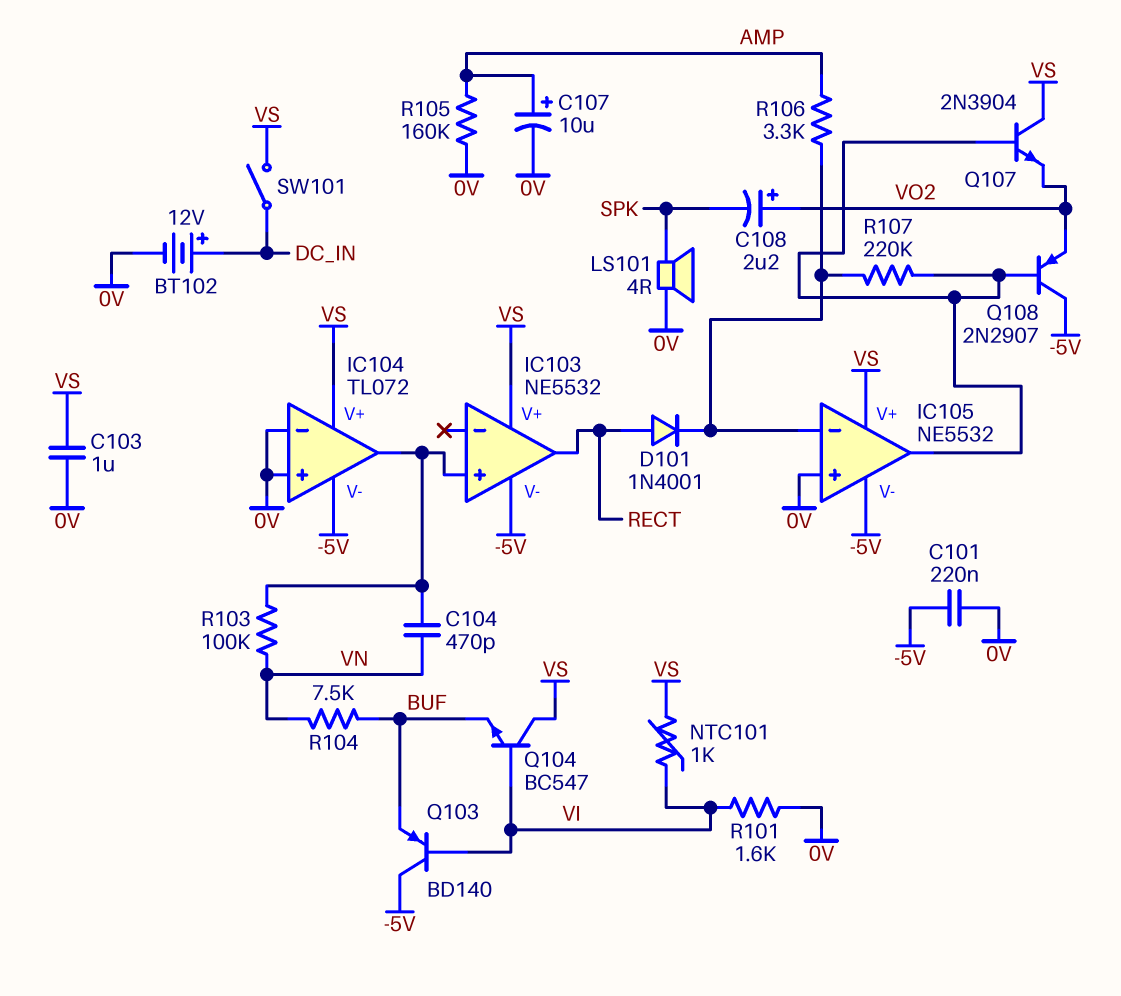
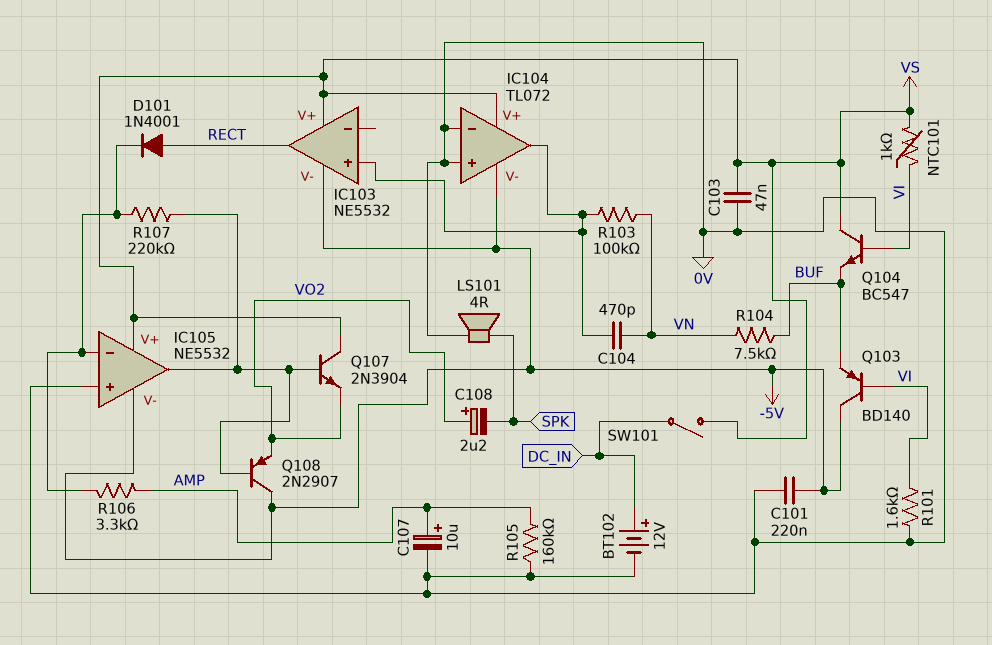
C103: 1uF (0V, VS) -> 47nF (0V, VS)

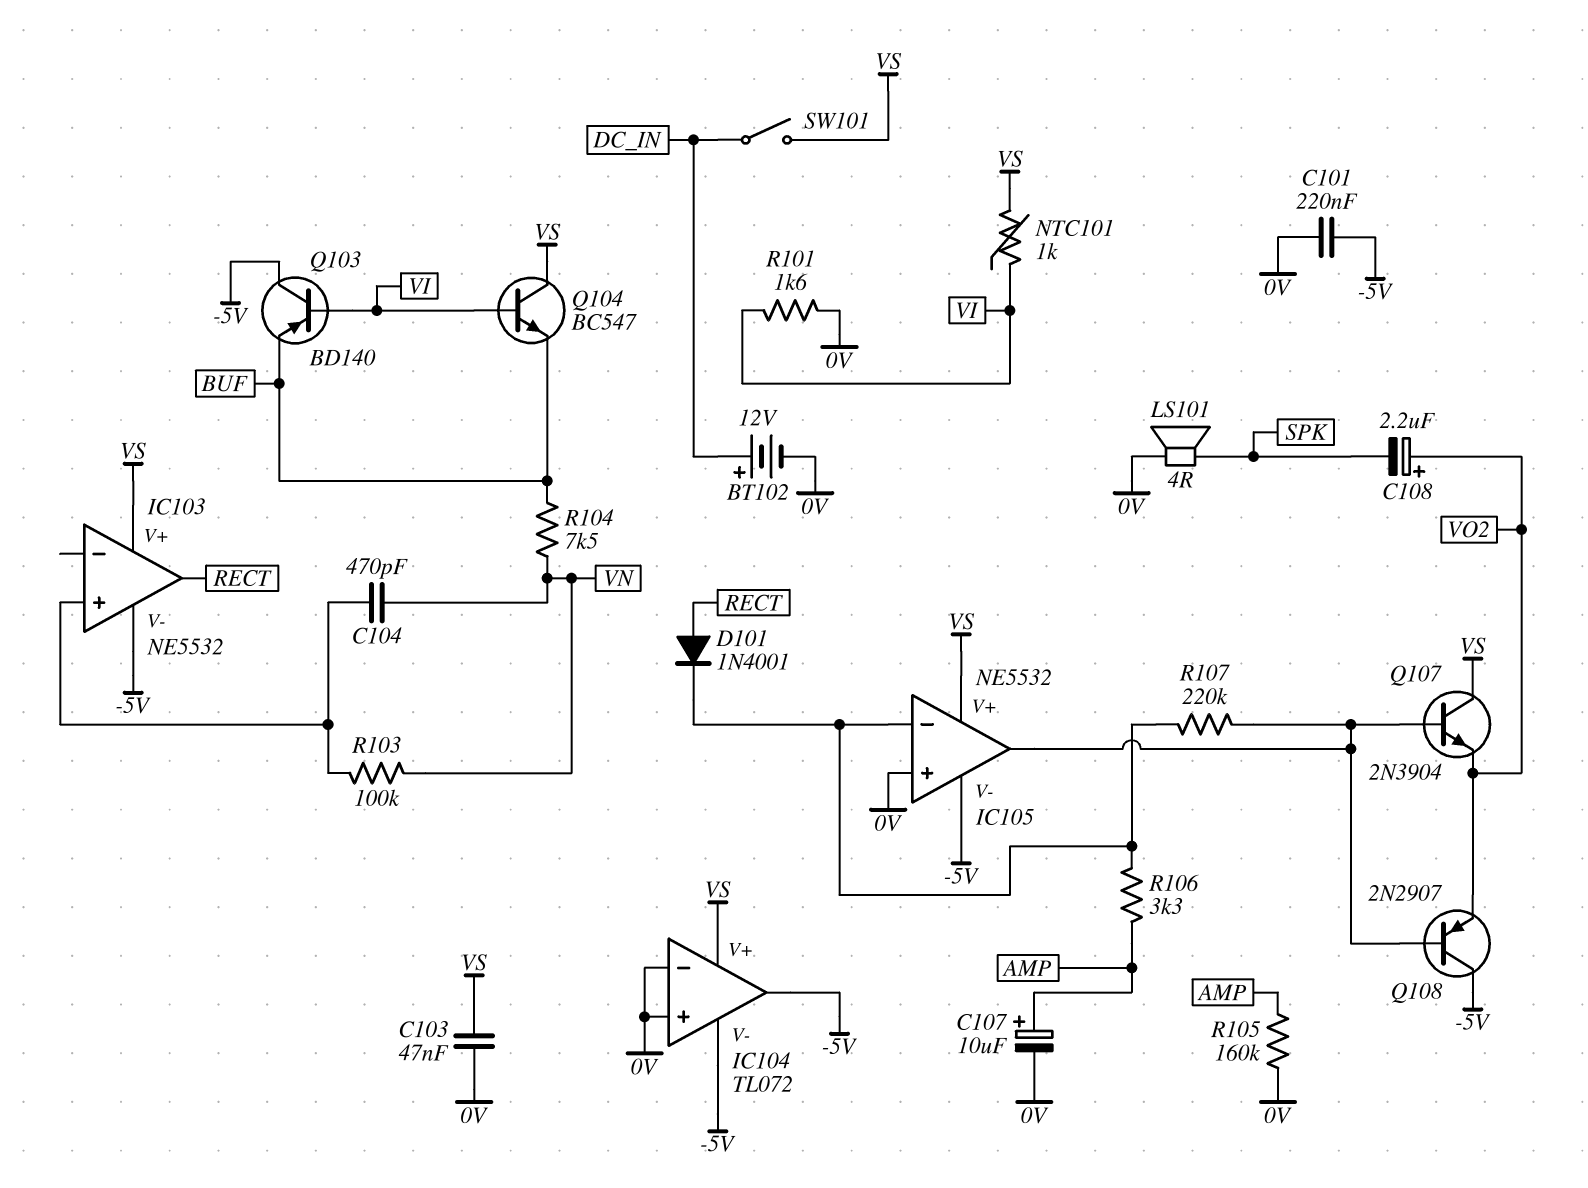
IC104 pin out: IC103/in+ -> -5V

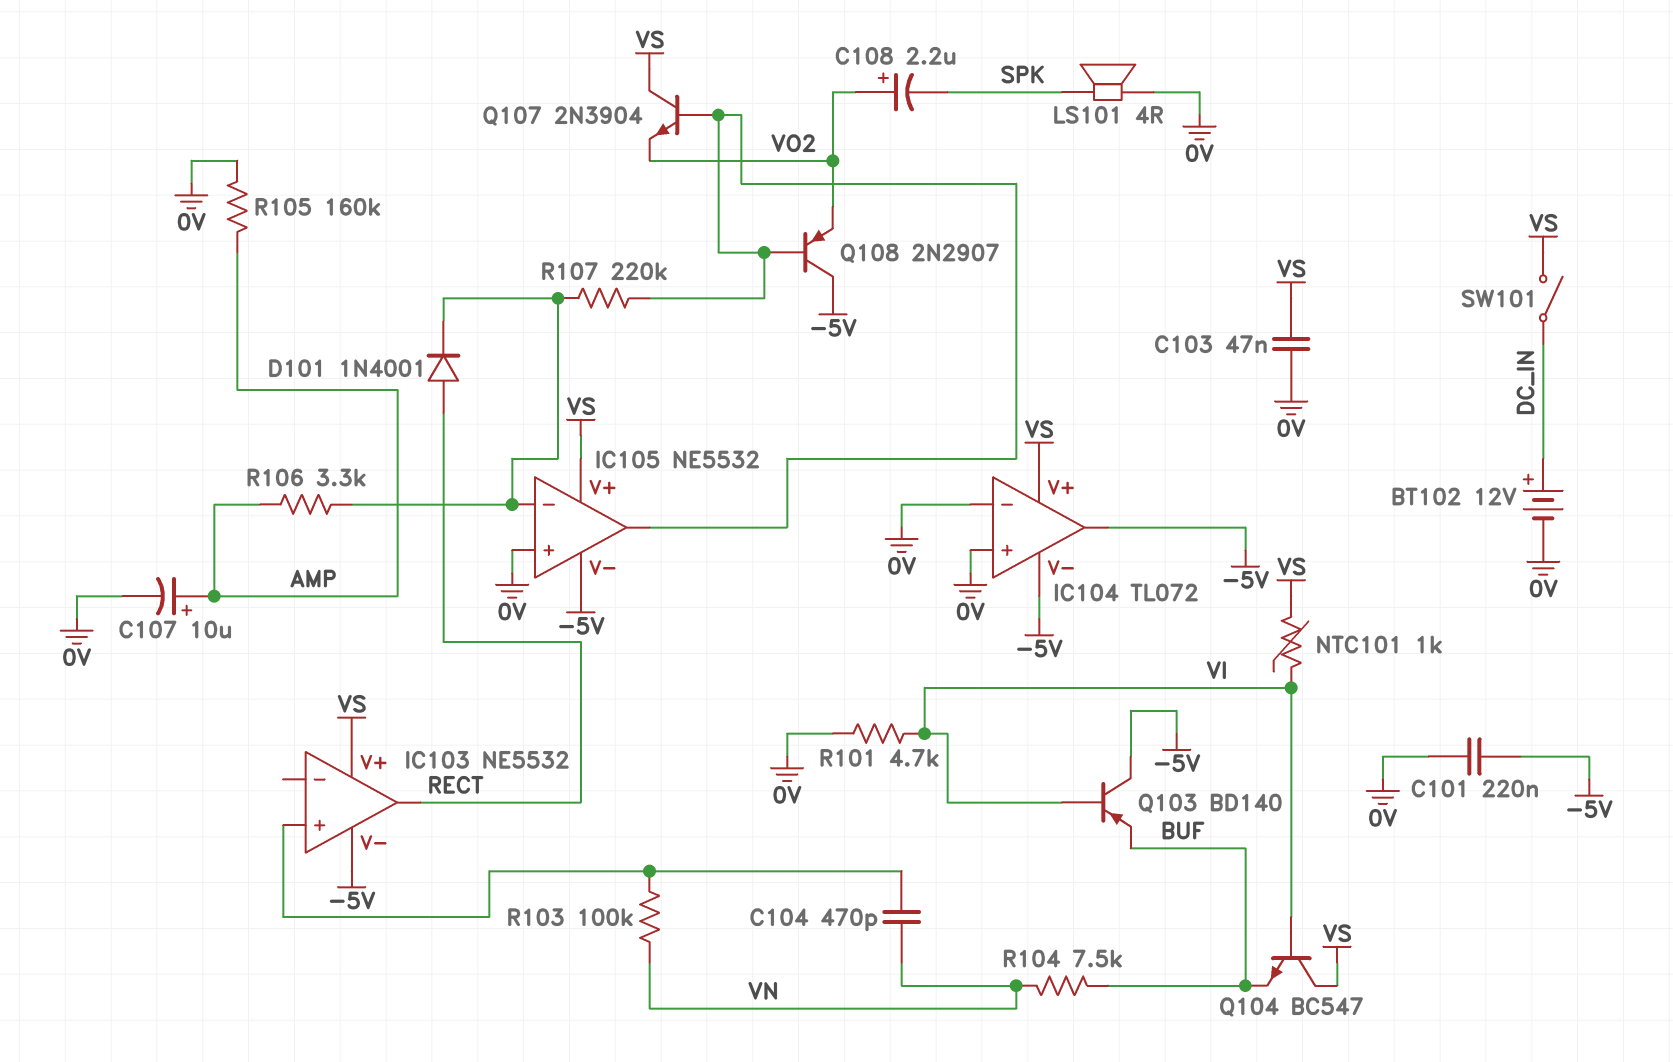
R101: 1.6k (0V, VI) -> 4.7k (0V, VI)

